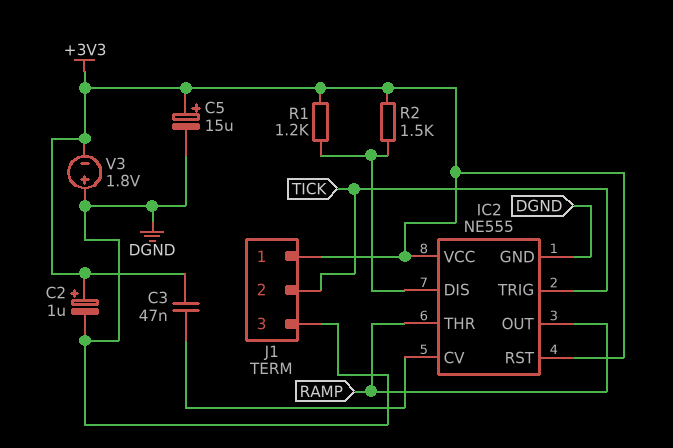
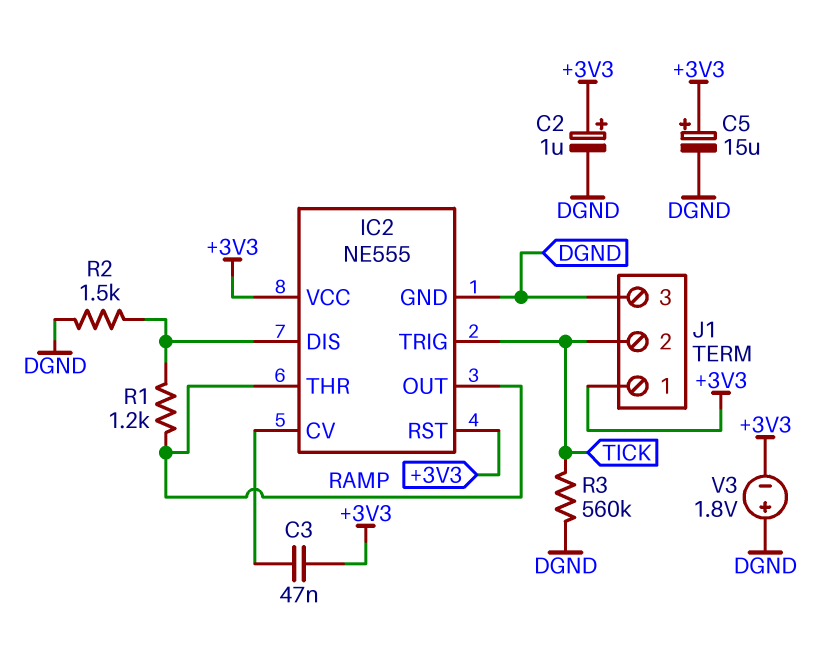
R1: 1.2k (+3V3, IC2/DIS) -> 1.2k (IC2/DIS, RAMP)
R2: 1.5k (+3V3, IC2/DIS) -> 1.5k (DGND, IC2/DIS)
R3: none -> 560k (DGND, TICK)

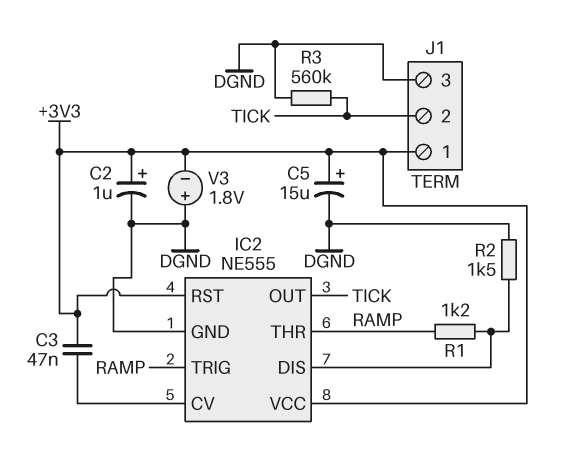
IC2 pin OUT: RAMP -> TICK
IC2 pin TRIG: TICK -> RAMP

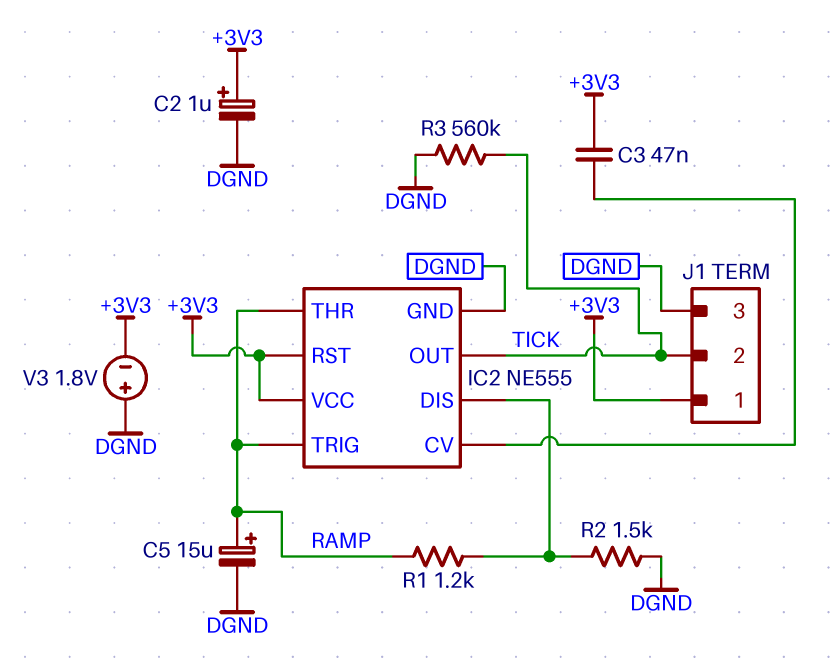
C5: 15uF (plus +3V3, minus DGND) -> 15uF (plus RAMP, minus DGND)

